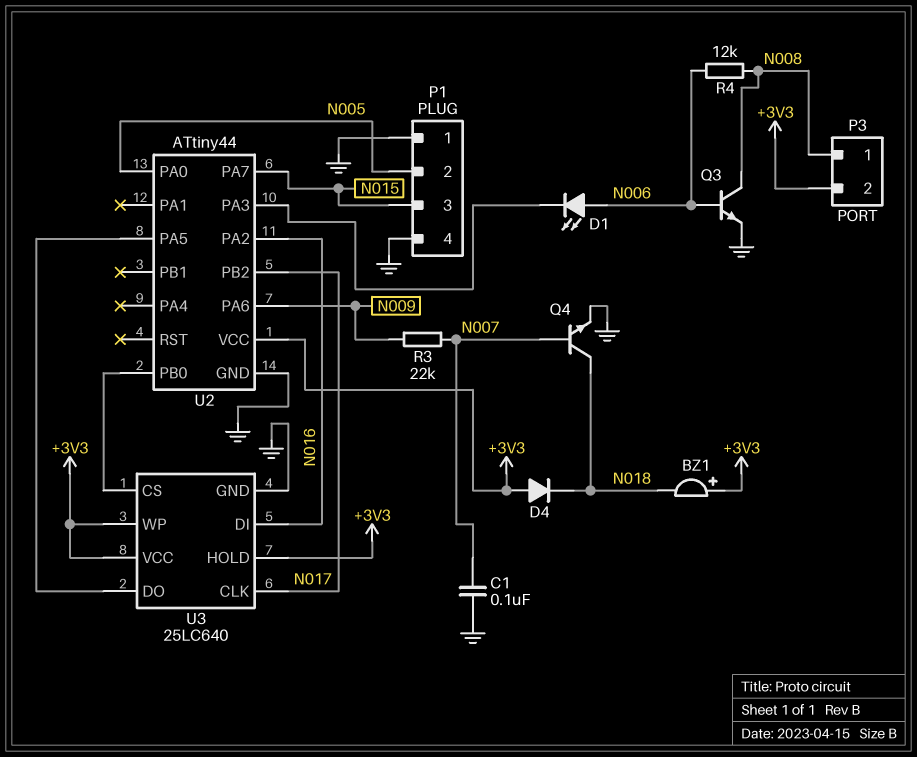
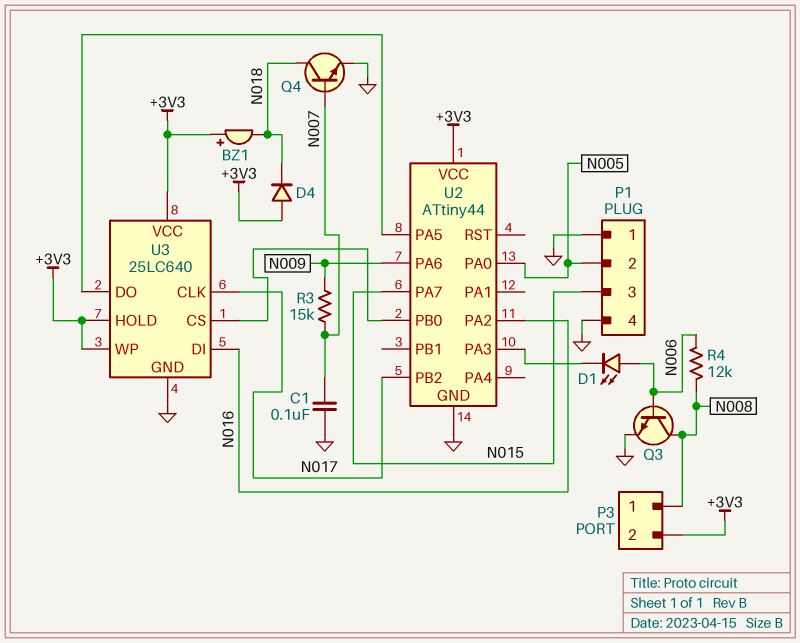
R3: 22k (N007, N009) -> 15k (N007, N009)

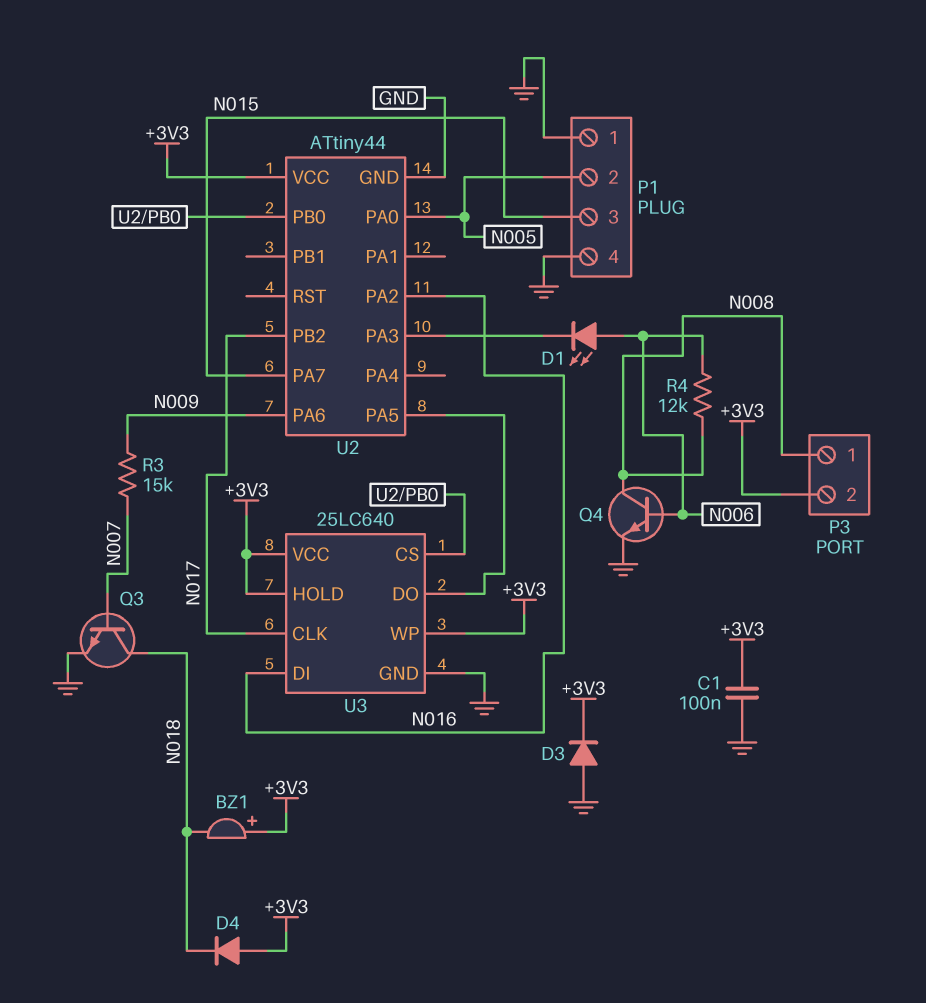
C1: 100nF (GND, N007) -> 100nF (+3V3, GND)
D3: none -> diode (A GND, K +3V3)
Q3: NPN (B N006, C N008, E GND) -> NPN (B N007, C N018, E GND)
Q4: NPN (B N007, C N018, E GND) -> NPN (B N006, C N008, E GND)

